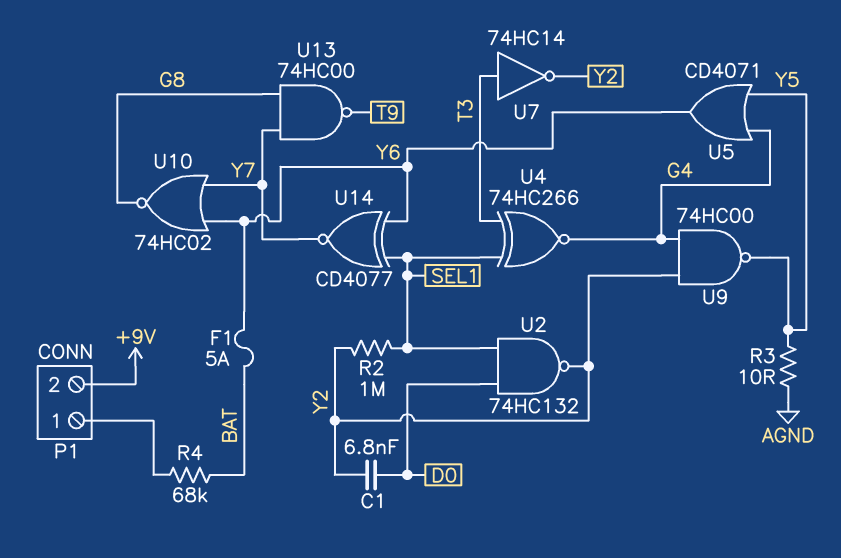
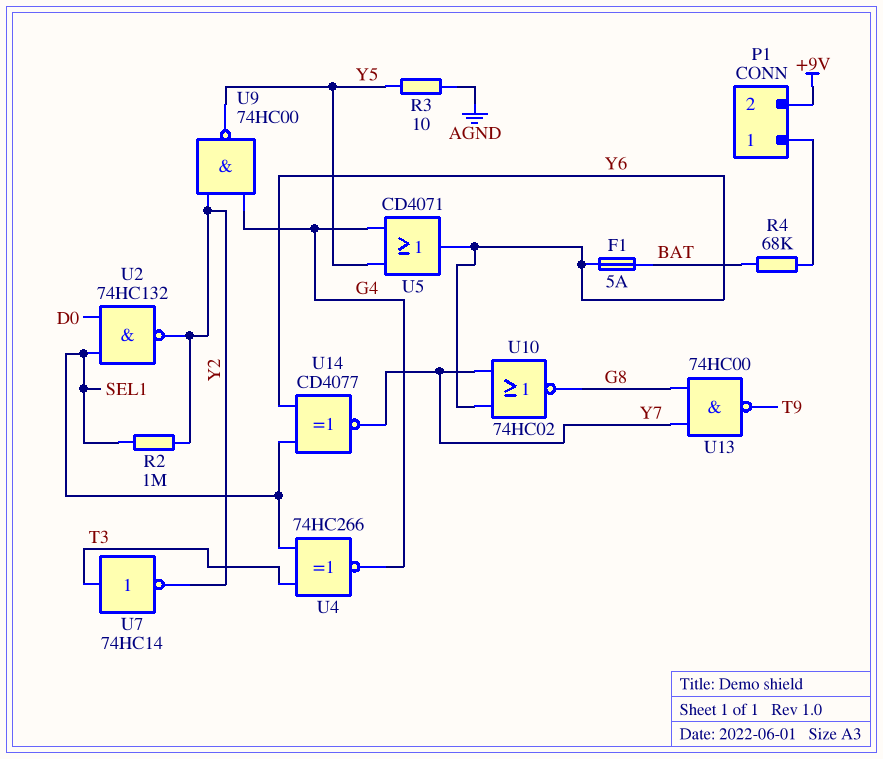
C1: 6.8nF (D0, Y2) -> none

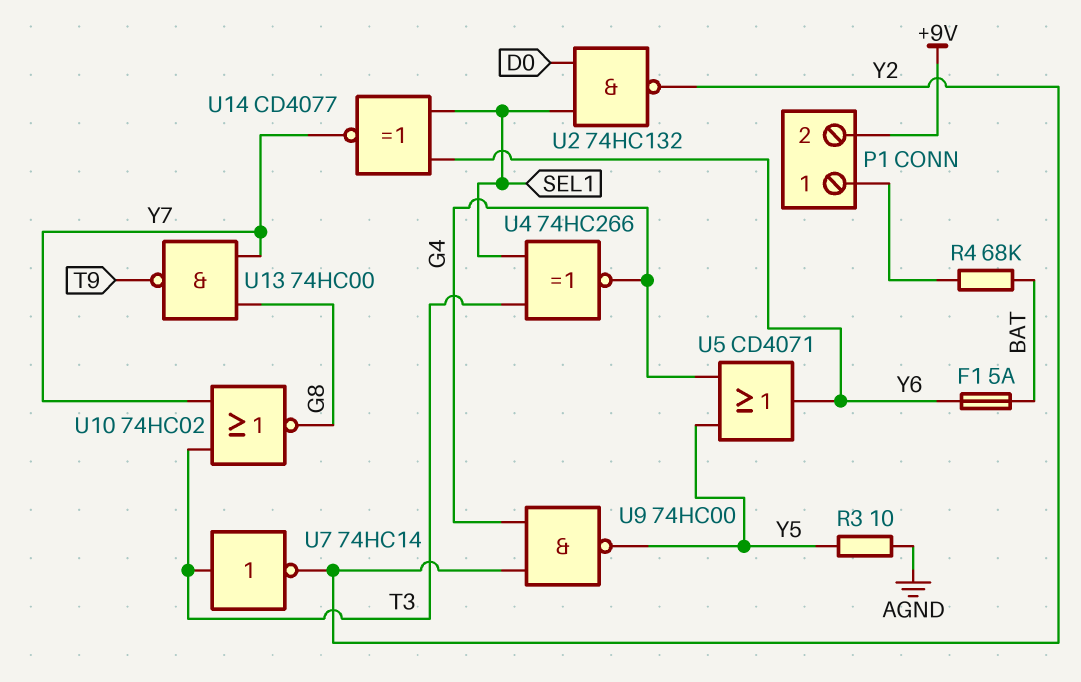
R2: 1M (SEL1, Y2) -> none
U10: NOR 74HC02 (in Y6, in Y7, out G8) -> NOR 74HC02 (in T3, in Y7, out G8)

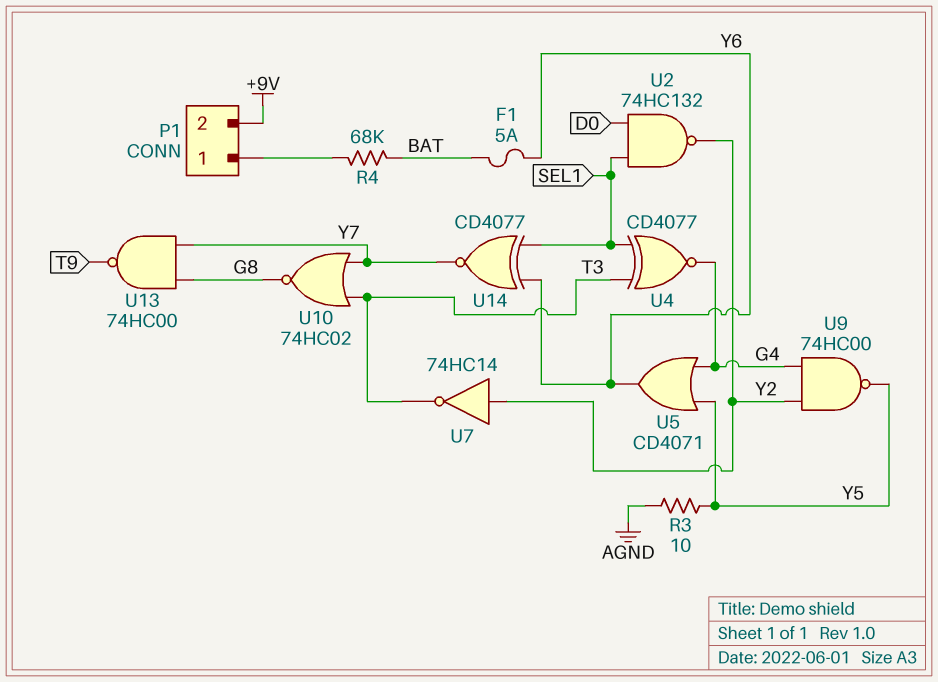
U4: XNOR 74HC266 (in SEL1, in T3, out G4) -> XNOR CD4077 (in SEL1, in T3, out G4)
U7: NOT 74HC14 (in T3, out Y2) -> NOT 74HC14 (in Y2, out T3)

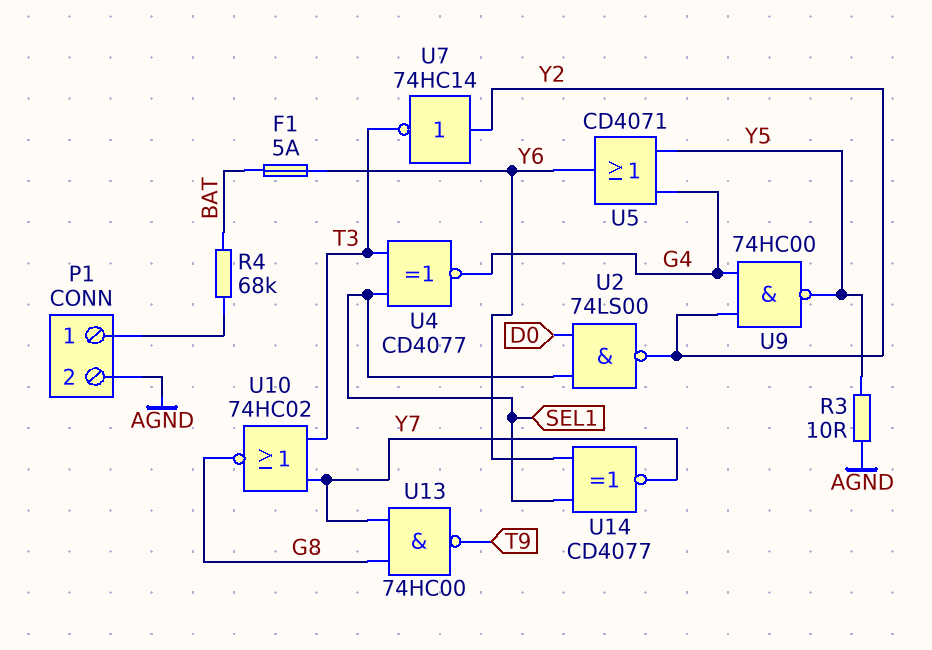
P1 pin 2: +9V -> AGND
U2: NAND 74HC132 (in D0, in SEL1, out Y2) -> NAND 74LS00 (in D0, in SEL1, out Y2)

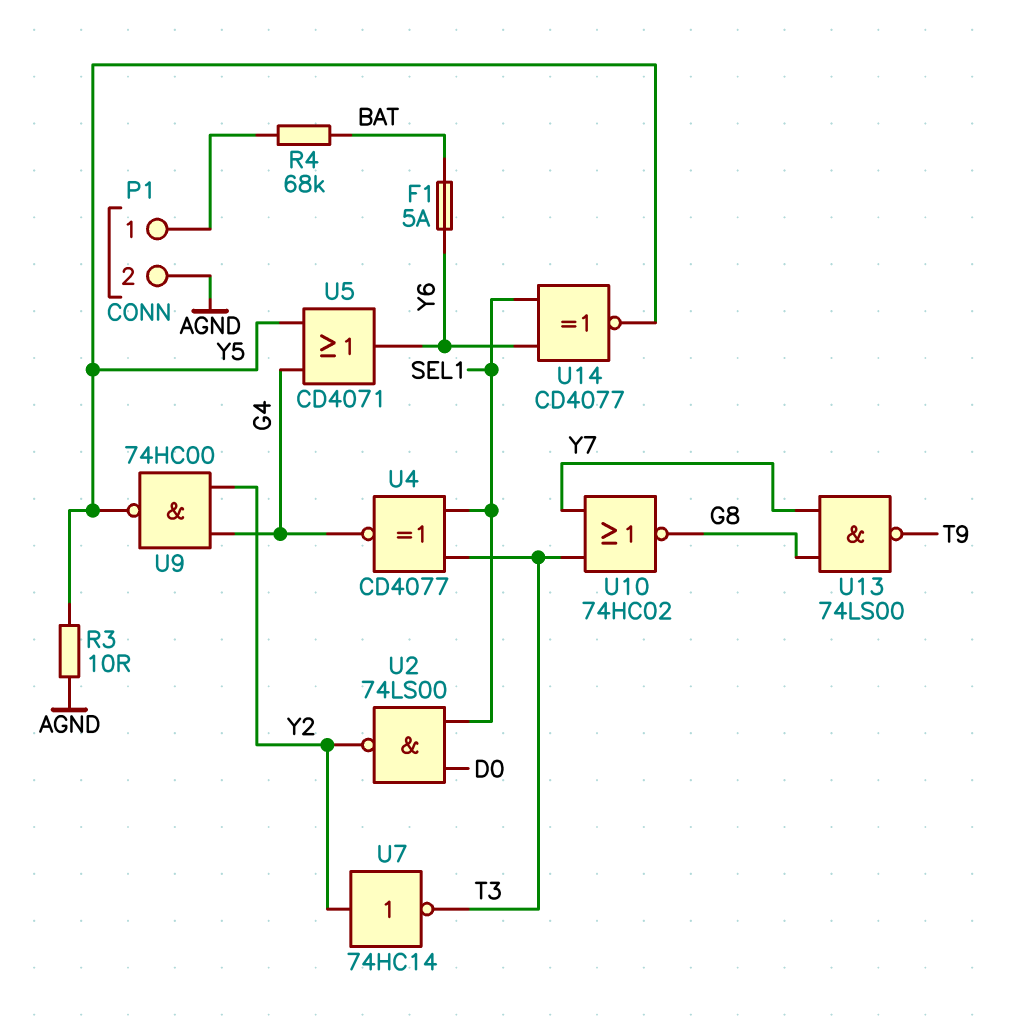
U13: NAND 74HC00 (in G8, in Y7, out T9) -> NAND 74LS00 (in G8, in Y7, out T9)
U14: XNOR CD4077 (in SEL1, in Y6, out Y7) -> XNOR CD4077 (in SEL1, in Y6, out Y5)

